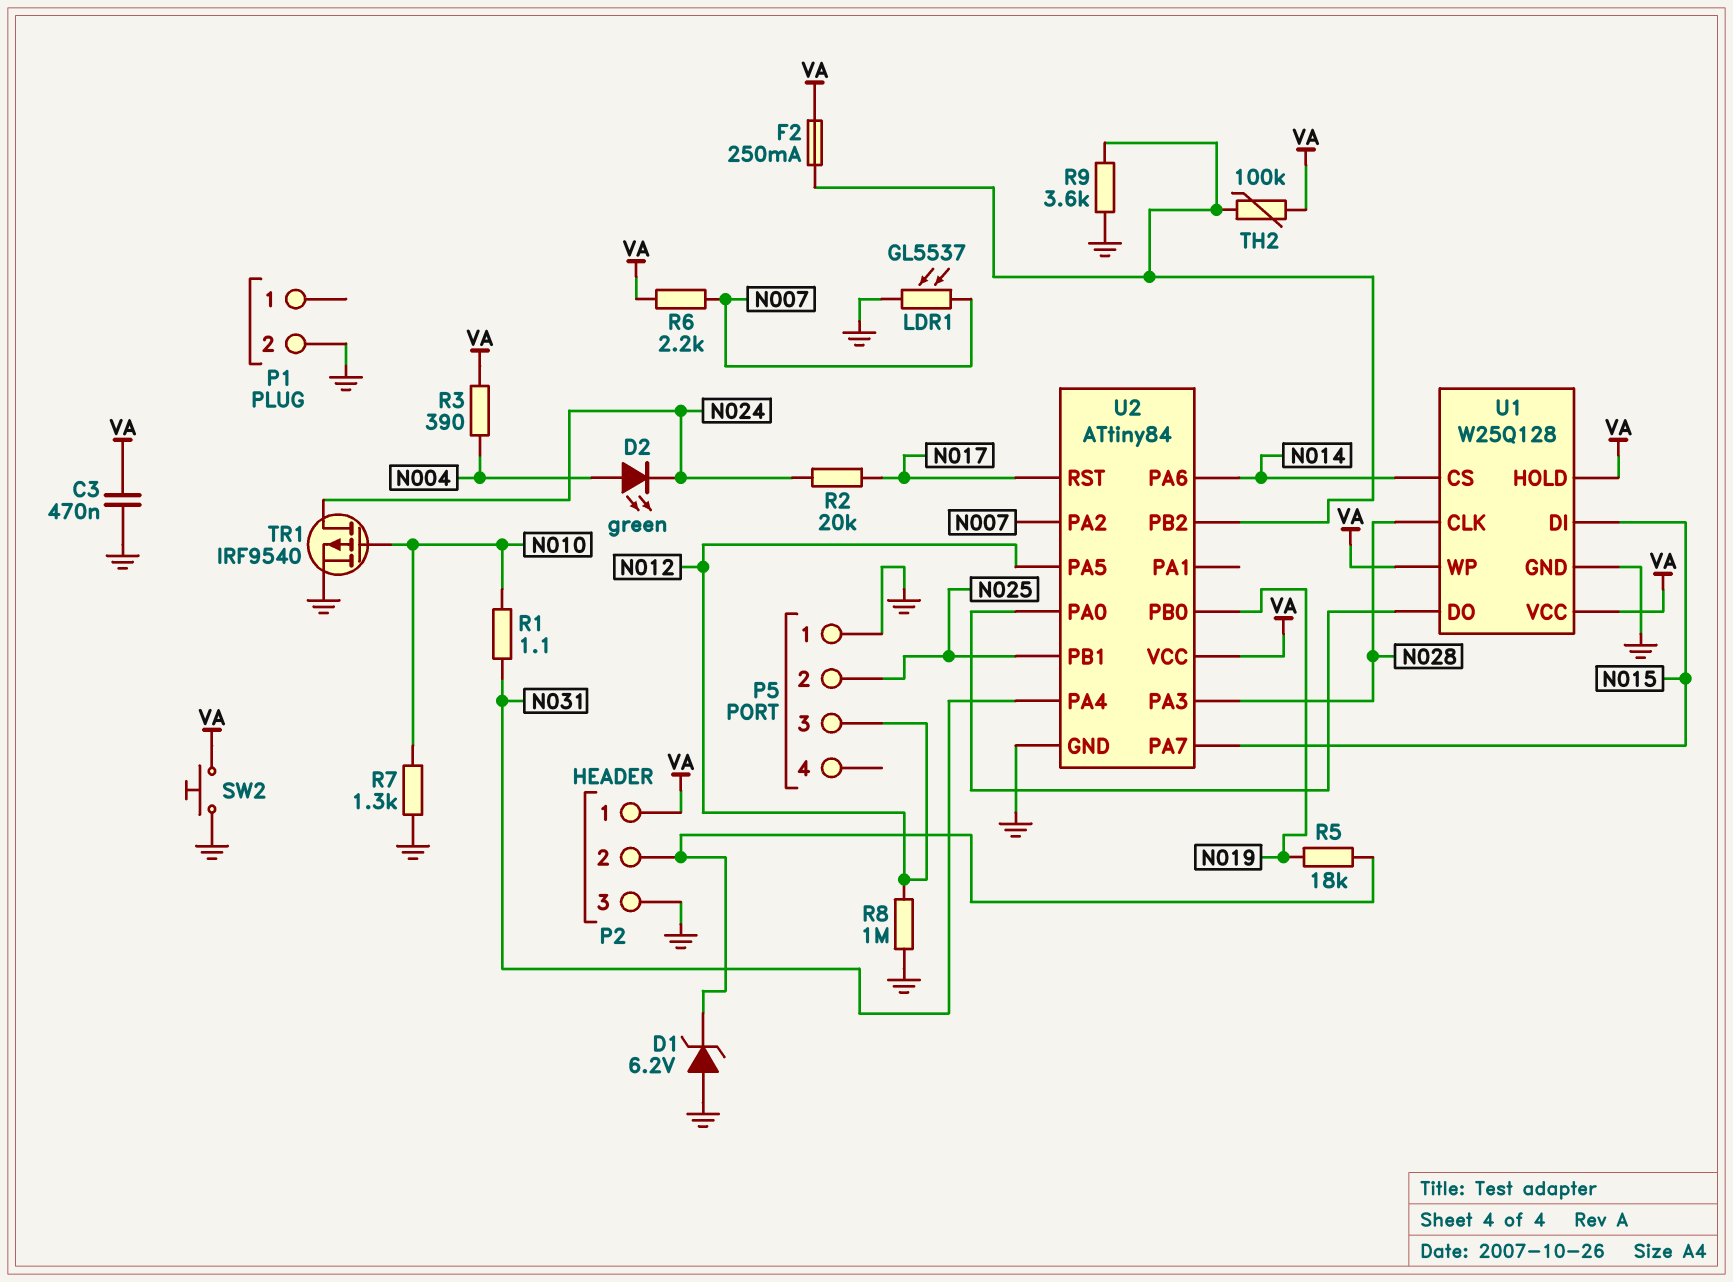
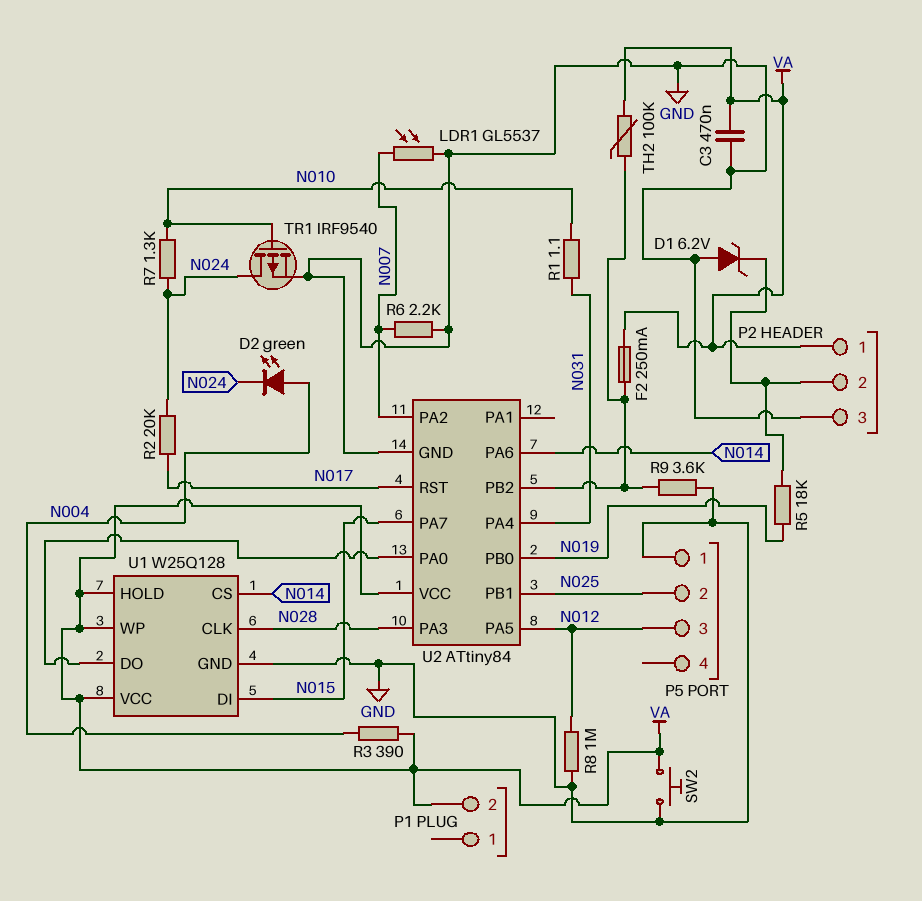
P1 pin 2: GND -> VA
R6: 2.2k (N007, VA) -> 2.2k (GND, N007)
R7: 1.3k (GND, N010) -> 1.3k (N010, N024)

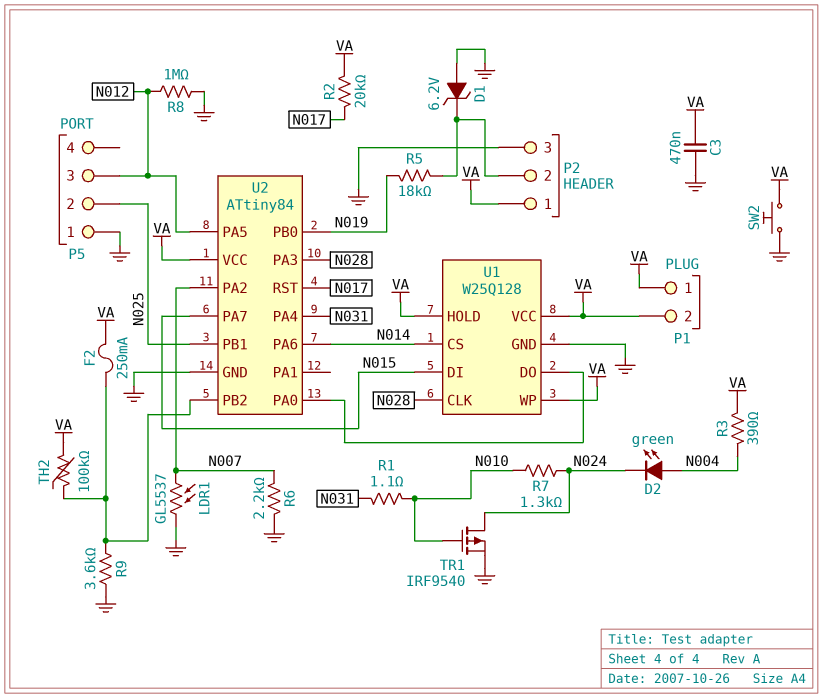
P1 pin 1: none -> VA
R2: 20k (N017, N024) -> 20k (N017, VA)

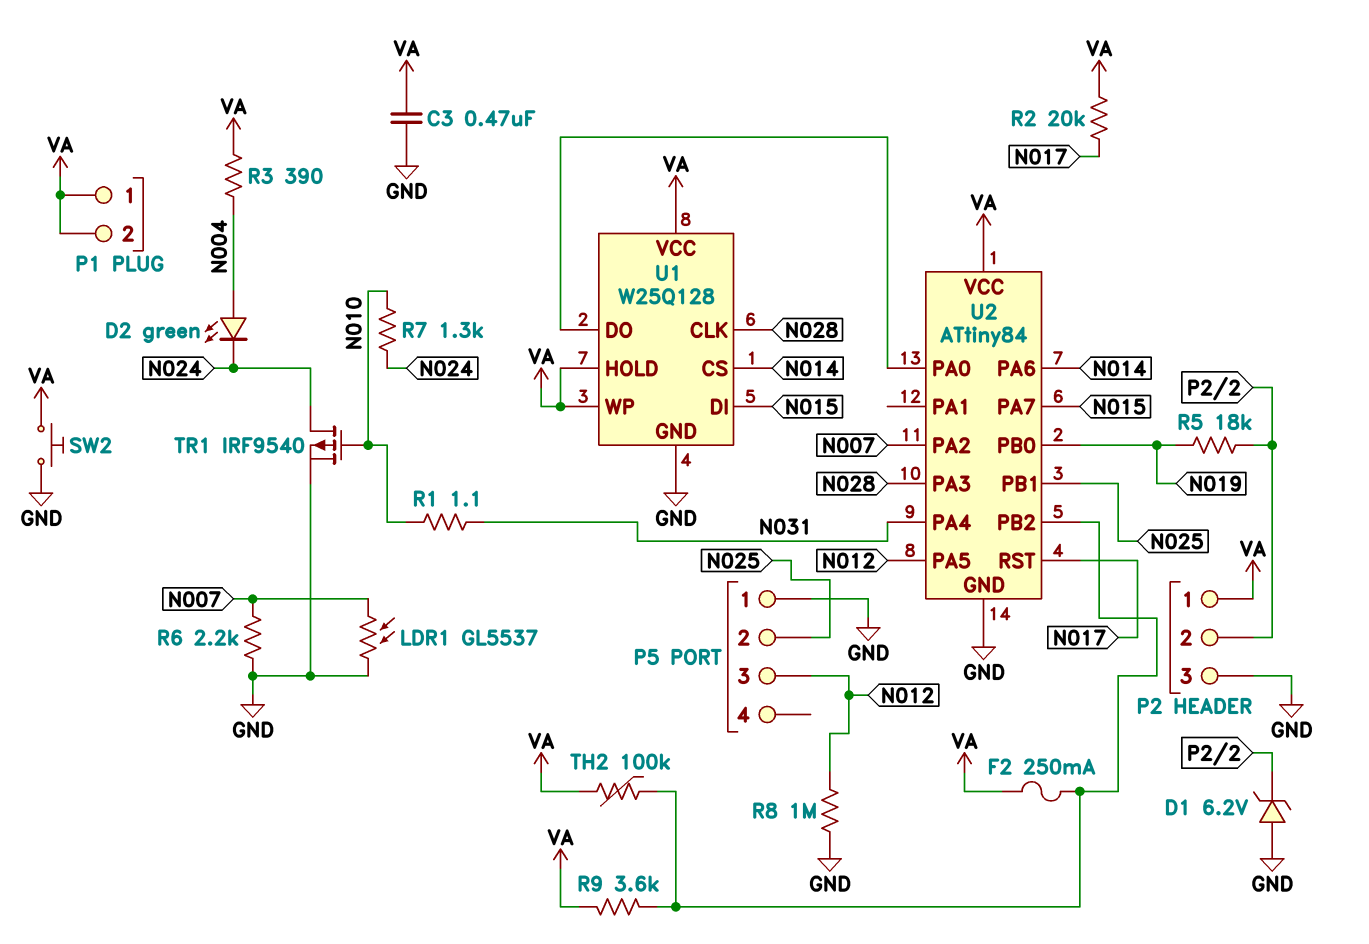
R9: 3.6k (GND, U2/PB2) -> 3.6k (U2/PB2, VA)

